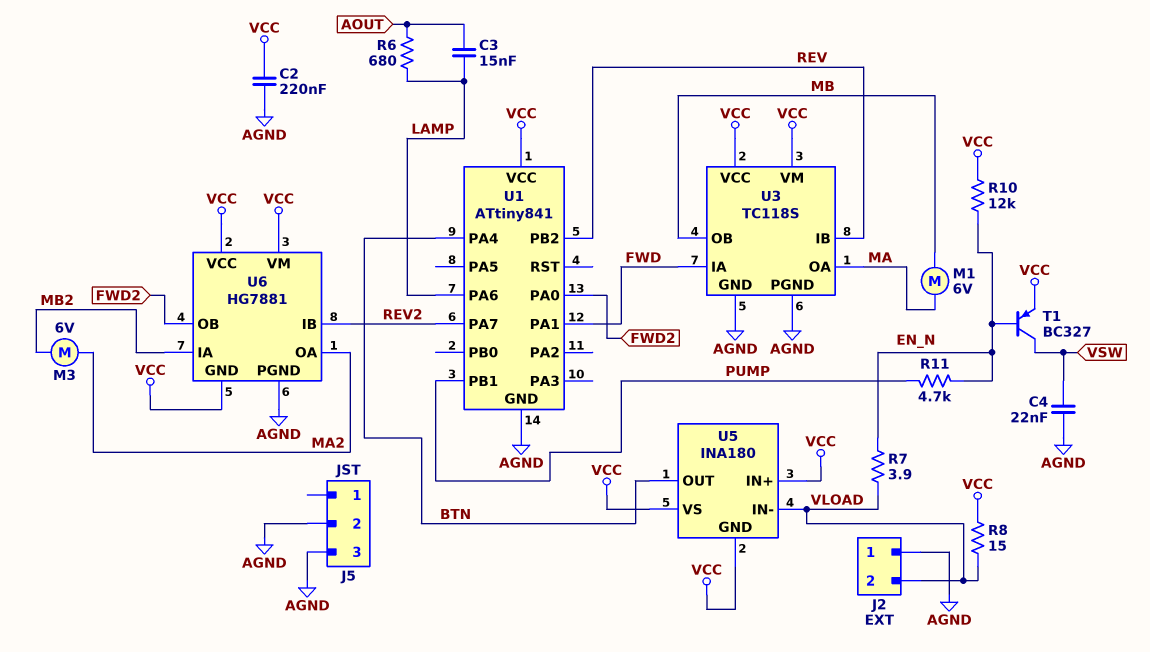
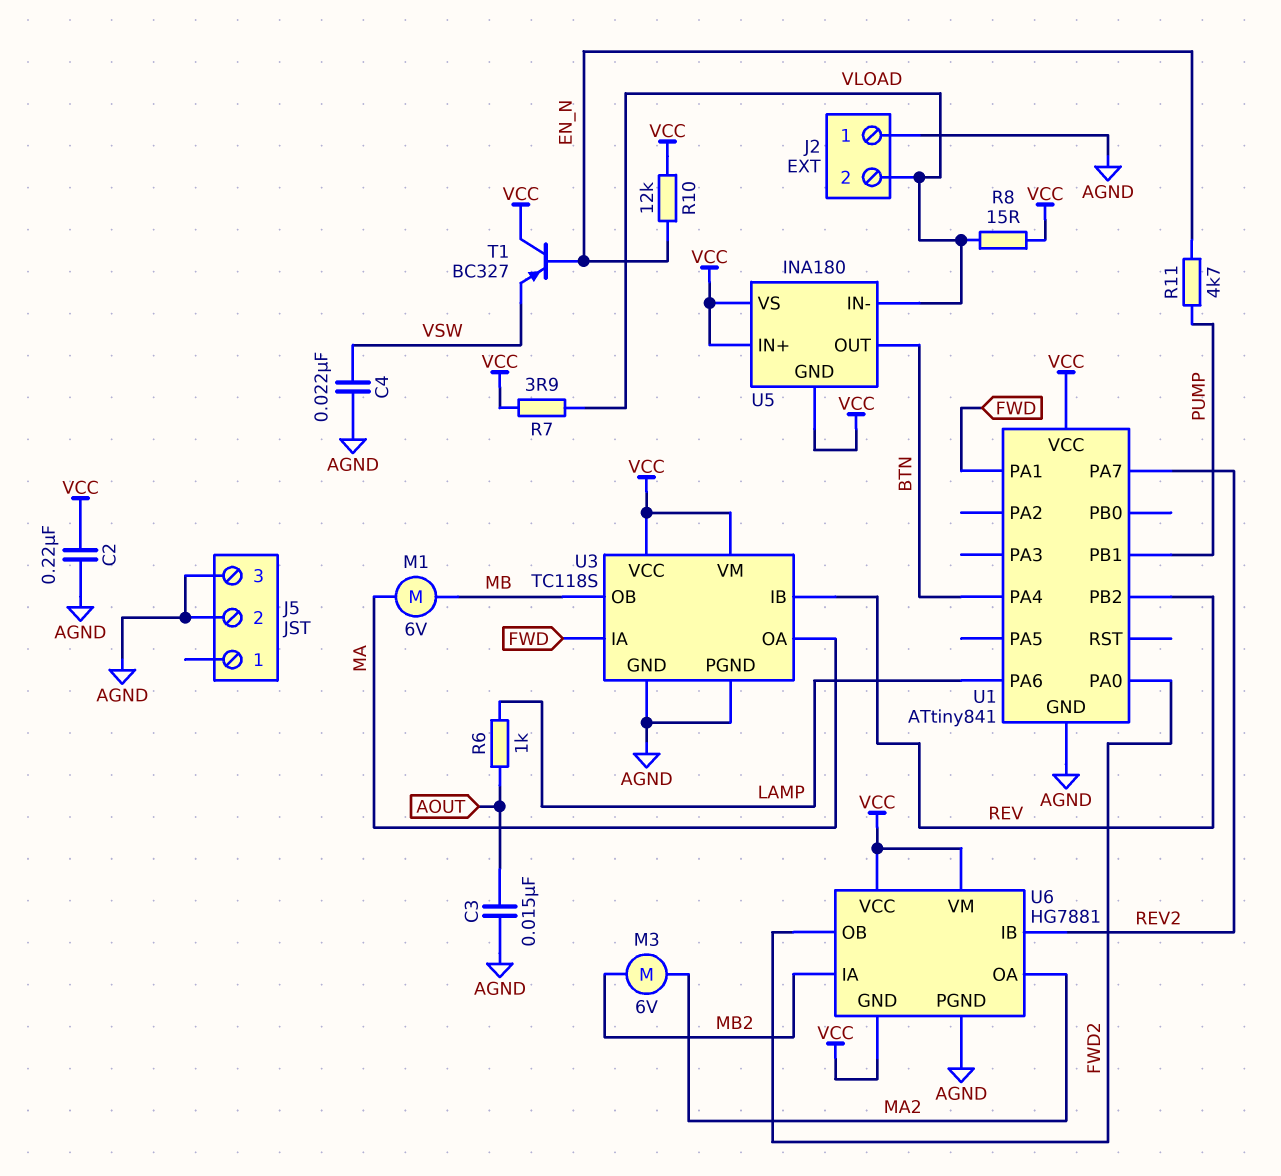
C3: 15nF (AOUT, LAMP) -> 15nF (AGND, AOUT)
R6: 680 (AOUT, LAMP) -> 1k (AOUT, LAMP)
R7: 3.9 (EN_N, VLOAD) -> 3.9 (VCC, VLOAD)
T1: PNP BC327 (B EN_N, C VSW, E VCC) -> PNP BC327 (B EN_N, C VCC, E VSW)

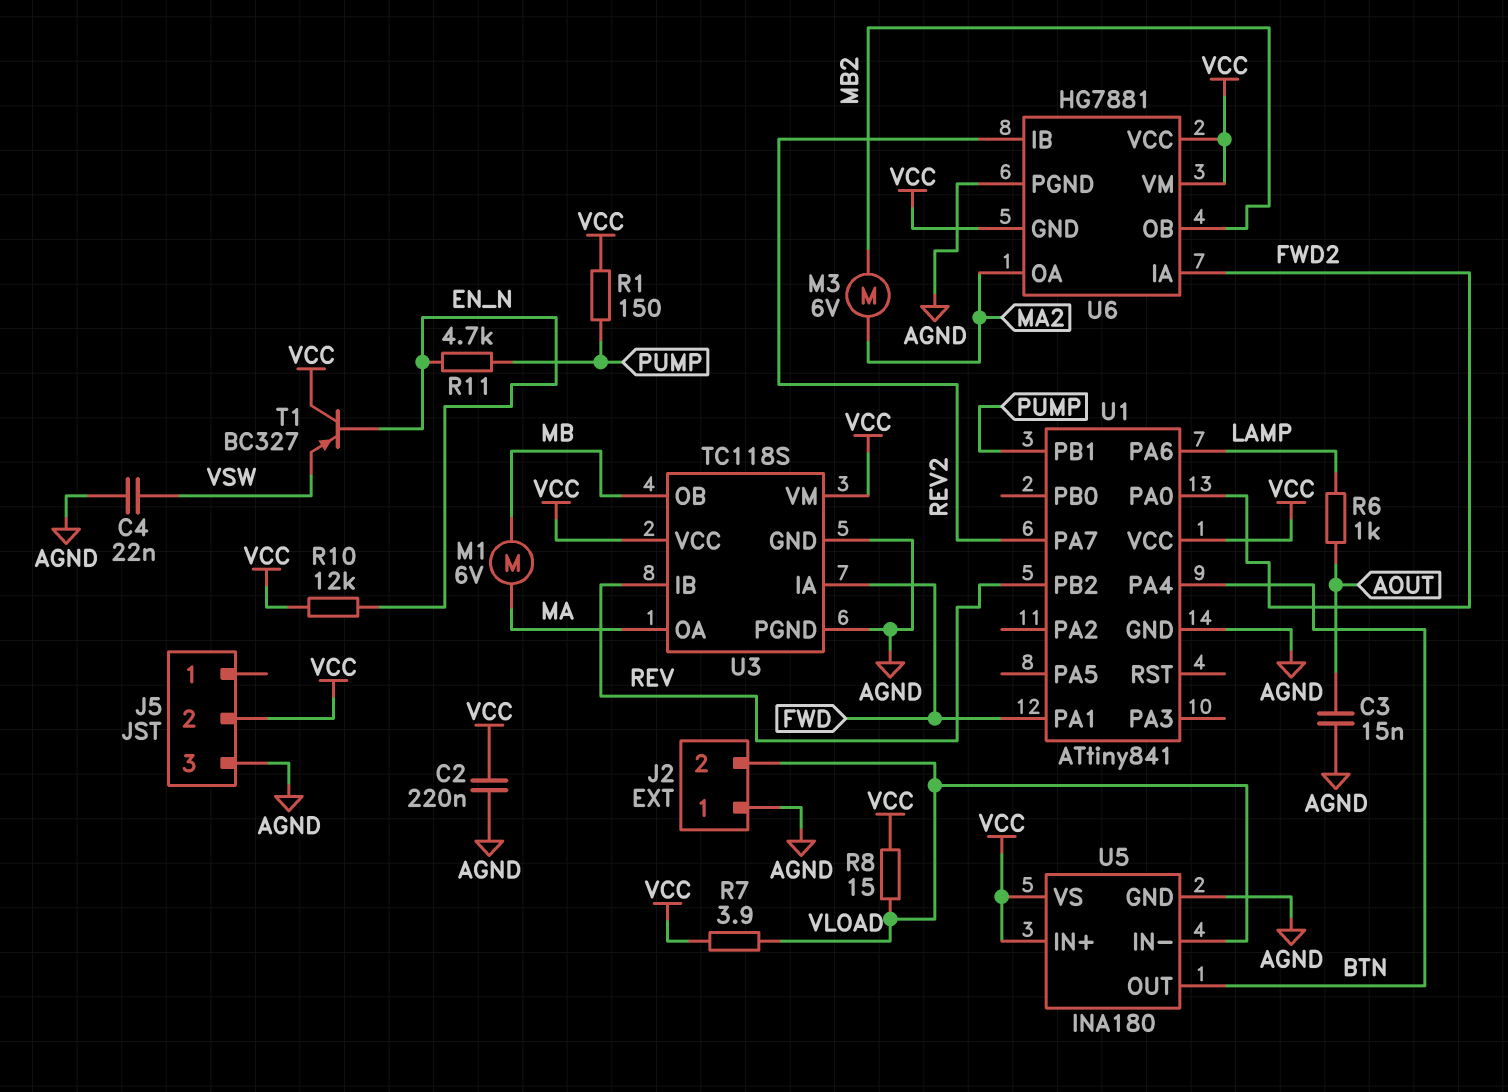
J5 pin 2: AGND -> VCC
R1: none -> 150 (PUMP, VCC)
U5 pin GND: VCC -> AGND
U6 pin IA: MB2 -> FWD2
U6 pin OB: FWD2 -> MB2

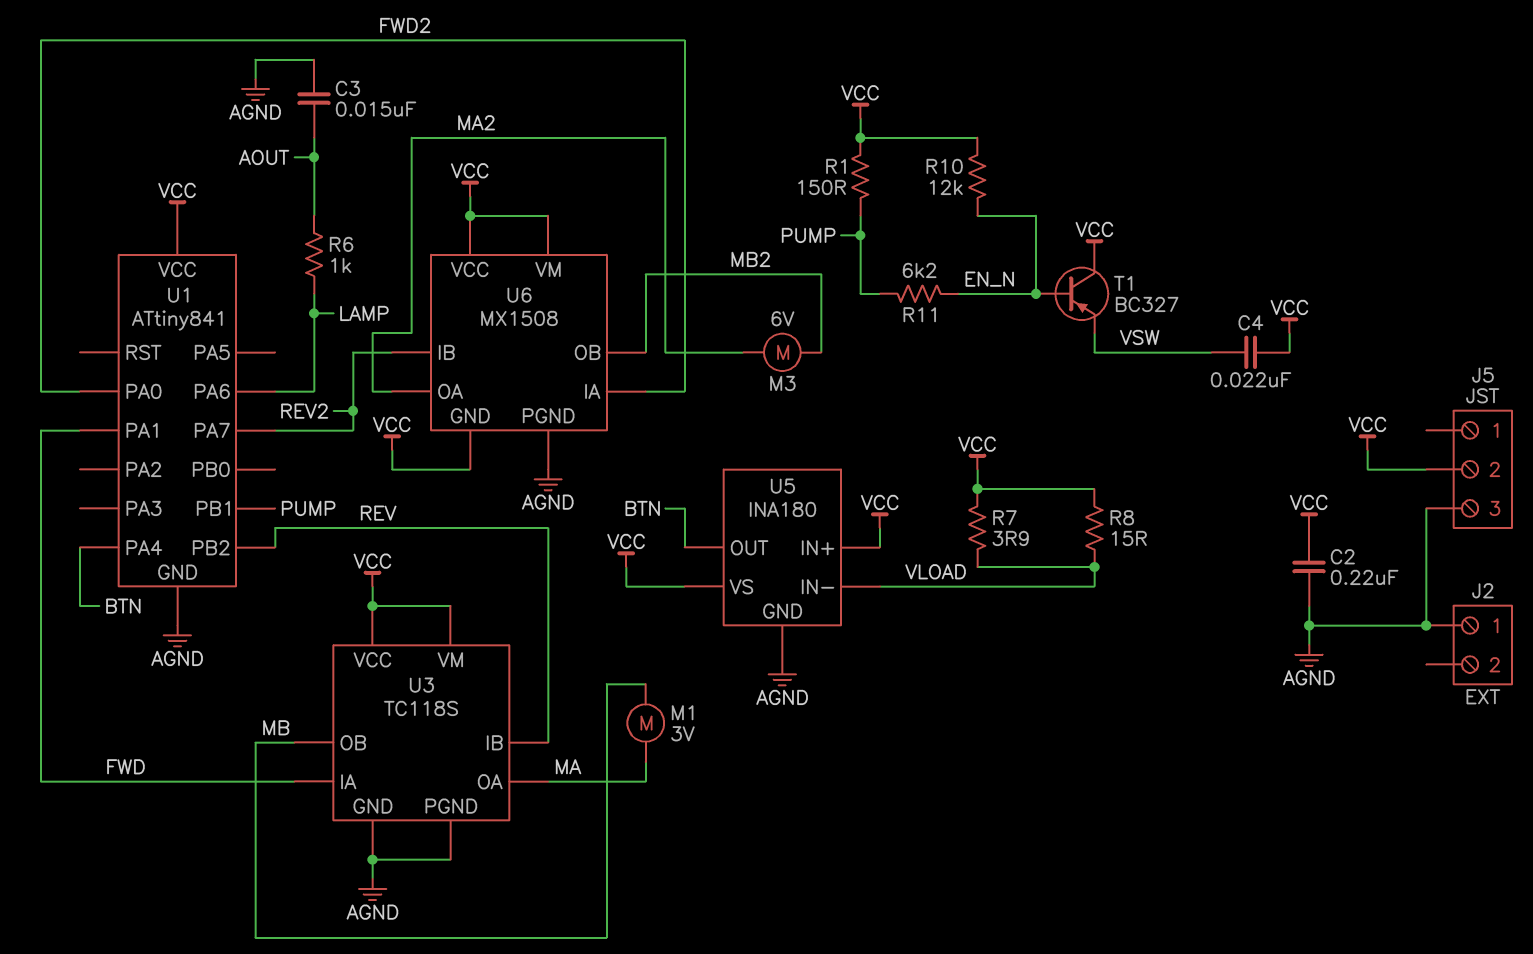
C4: 22nF (AGND, VSW) -> 22nF (VCC, VSW)
J2 pin 2: VLOAD -> none
M1: motor 6V (MA, MB) -> motor 3V (MA, MB)
R11: 4.7k (EN_N, PUMP) -> 6.2k (EN_N, PUMP)
U6: HG7881 -> MX1508

